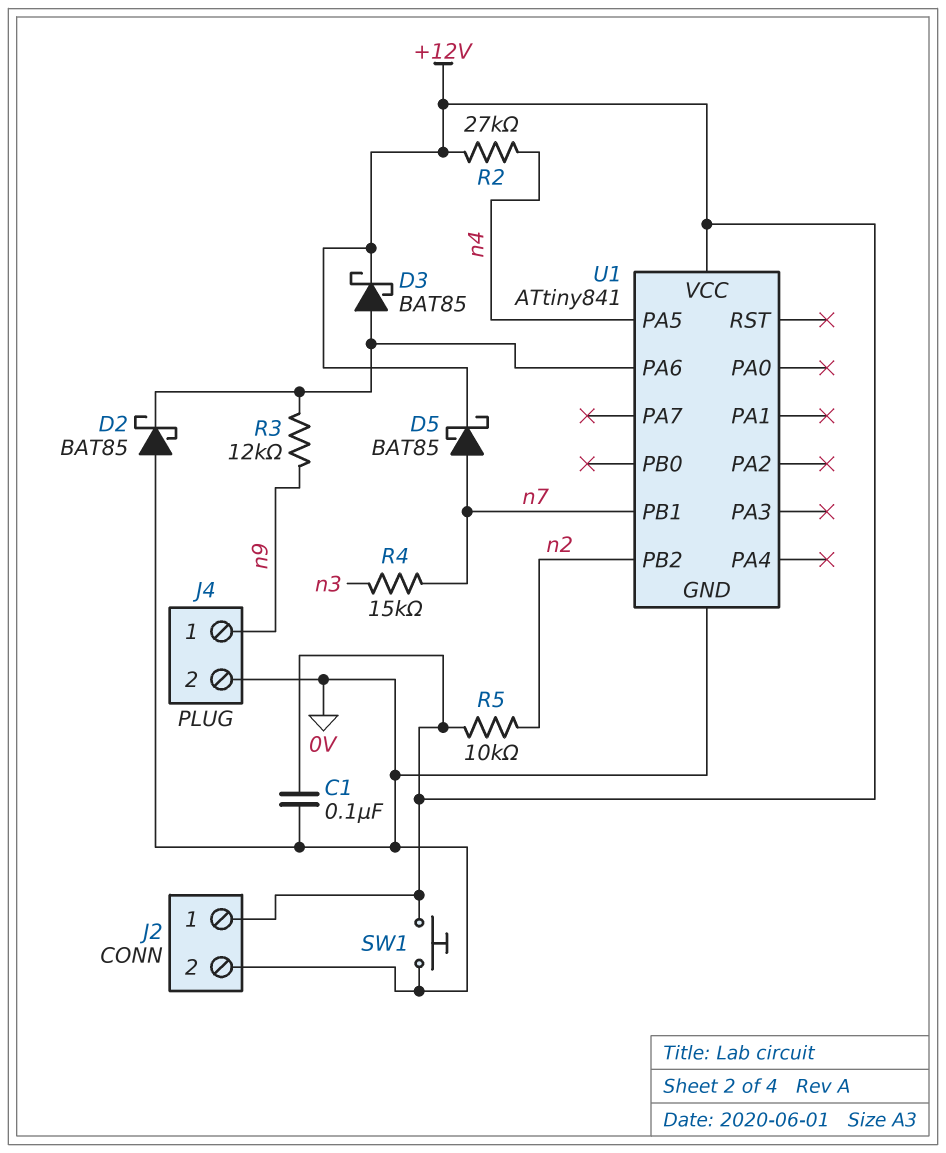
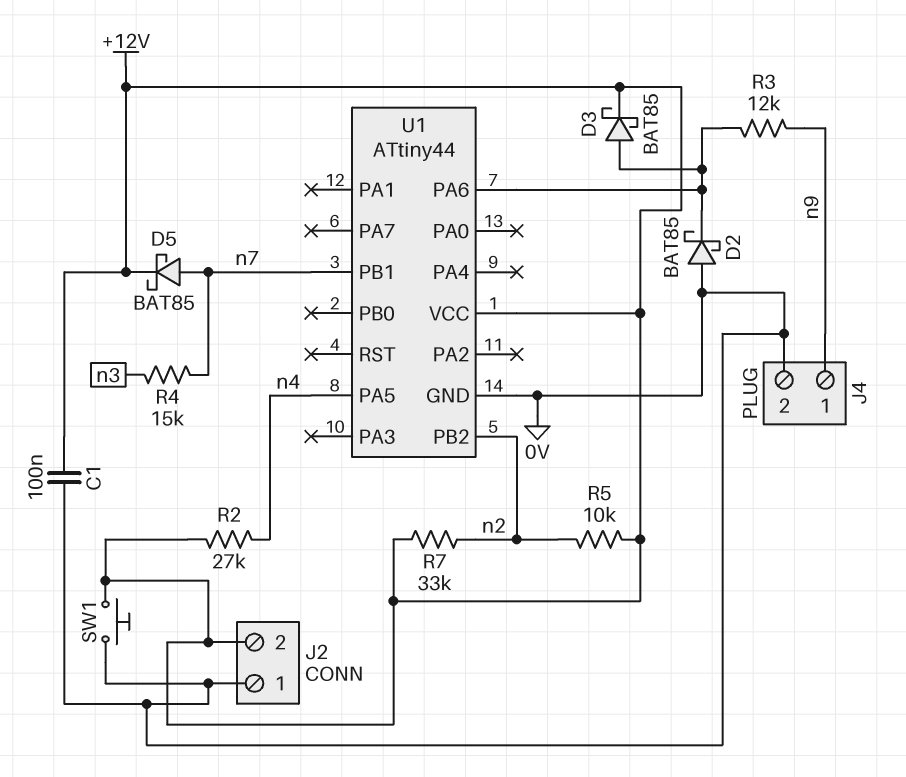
J2 pin 1: +12V -> 0V
J2 pin 2: 0V -> +12V
R7: none -> 33k (+12V, n2)
U1: ATtiny841 -> ATtiny44

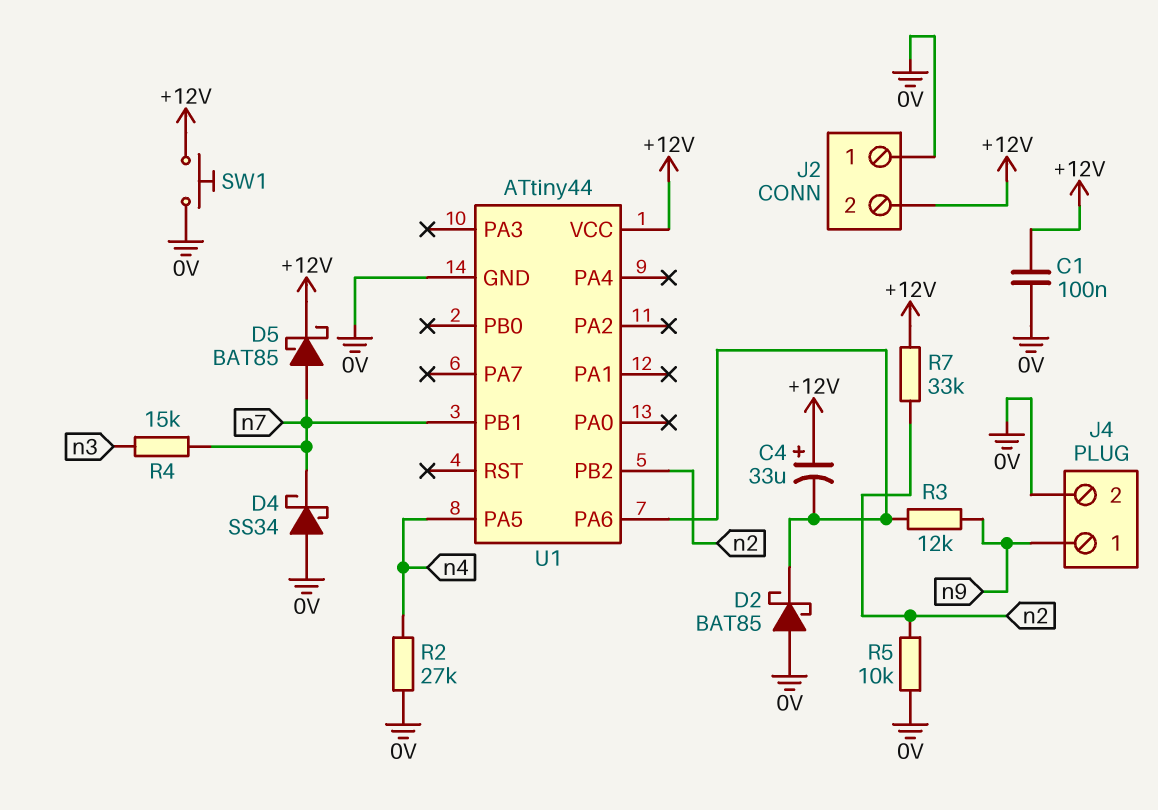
C4: none -> 33uF (plus +12V, minus U1/PA6)
D3: schottky BAT85 (A U1/PA6, K +12V) -> none
D4: none -> schottky SS34 (A 0V, K n7)
R2: 27k (+12V, n4) -> 27k (0V, n4)
R5: 10k (+12V, n2) -> 10k (0V, n2)

